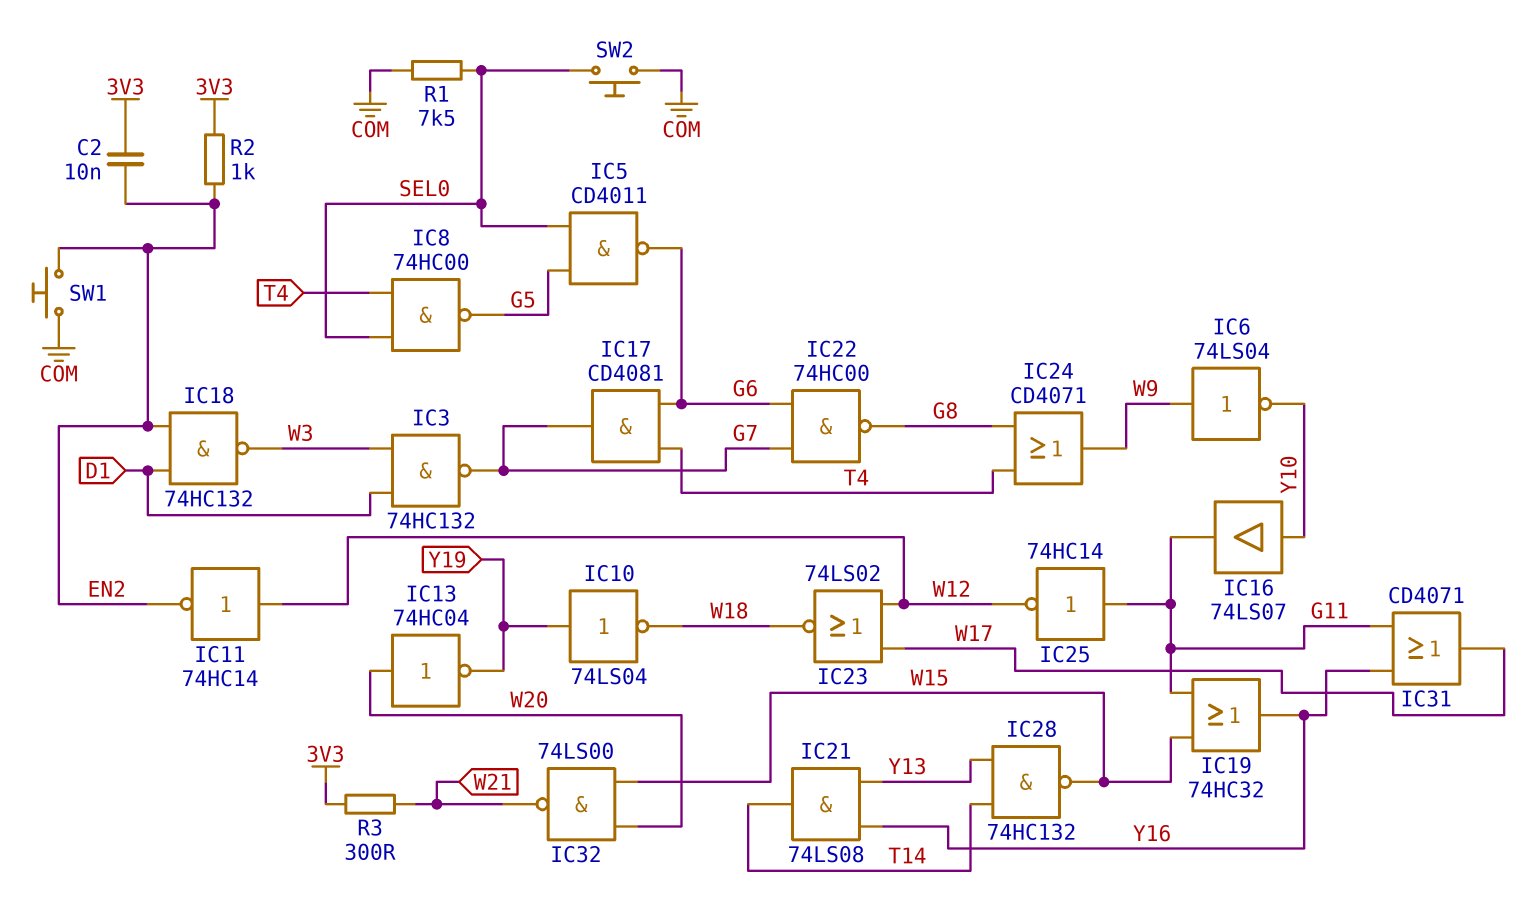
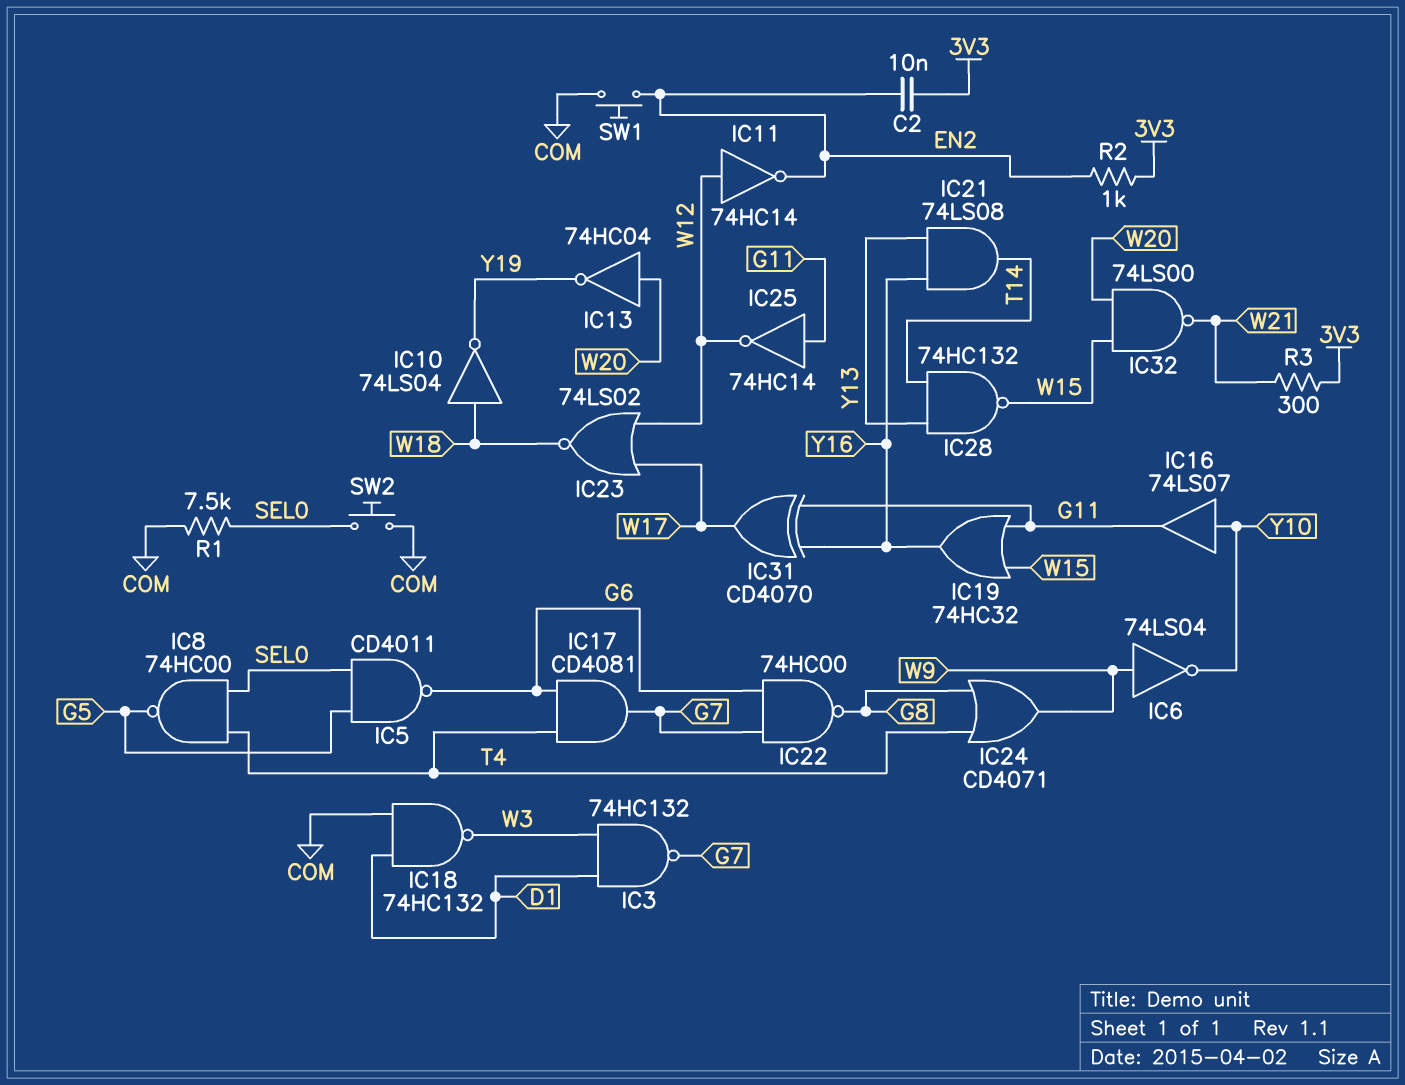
IC10: NOT 74LS04 (in Y19, out W18) -> NOT 74LS04 (in W18, out Y19)
IC18: NAND 74HC132 (in D1, in EN2, out W3) -> NAND 74HC132 (in COM, in D1, out W3)
IC31: OR CD4071 (in G11, in Y16, out W17) -> XOR CD4070 (in G11, in Y16, out W17)

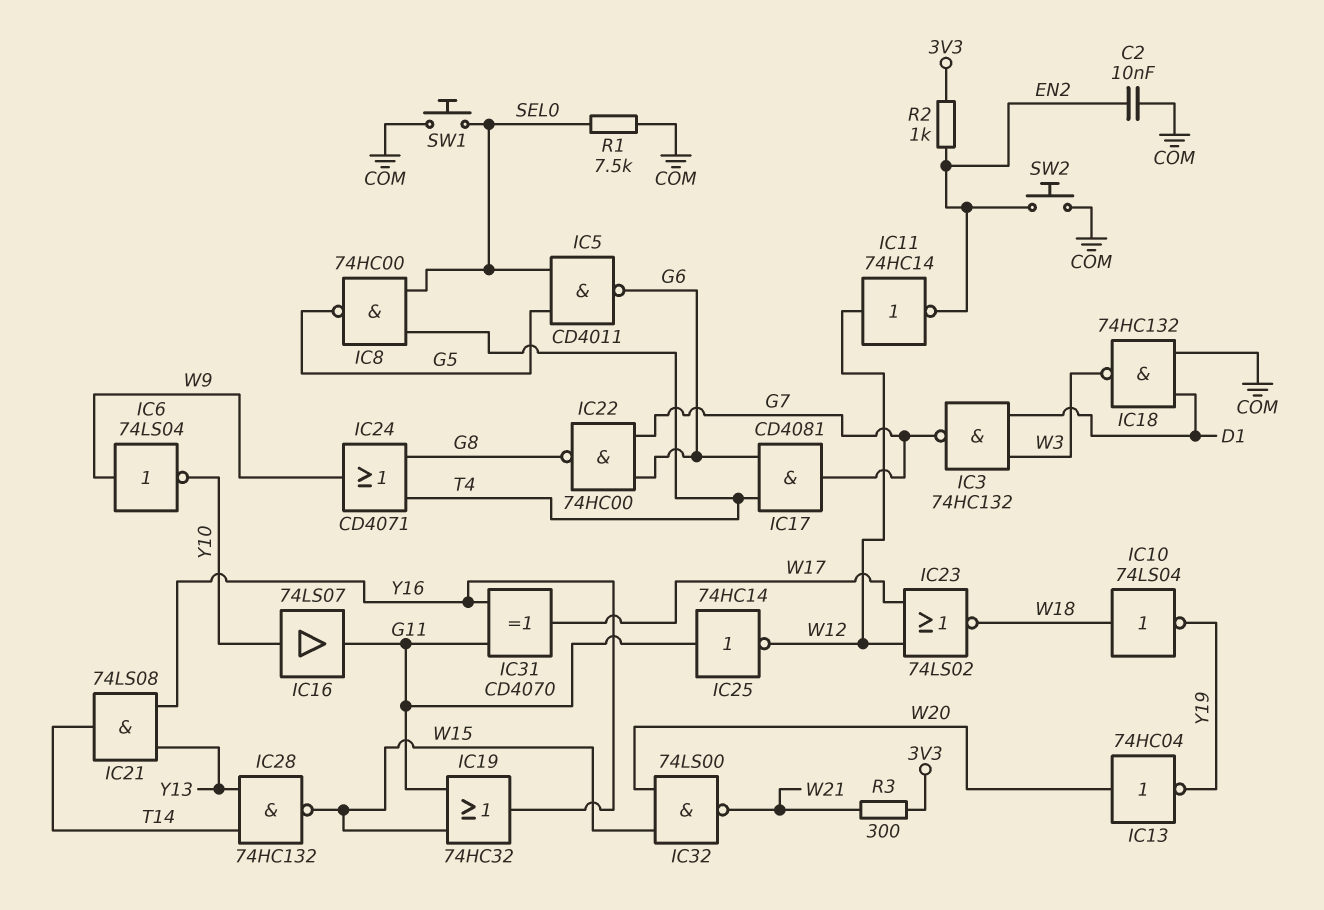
C2: 10nF (3V3, EN2) -> 10nF (COM, EN2)
SW1: button (COM, EN2) -> button (COM, SEL0)
SW2: button (COM, SEL0) -> button (COM, EN2)

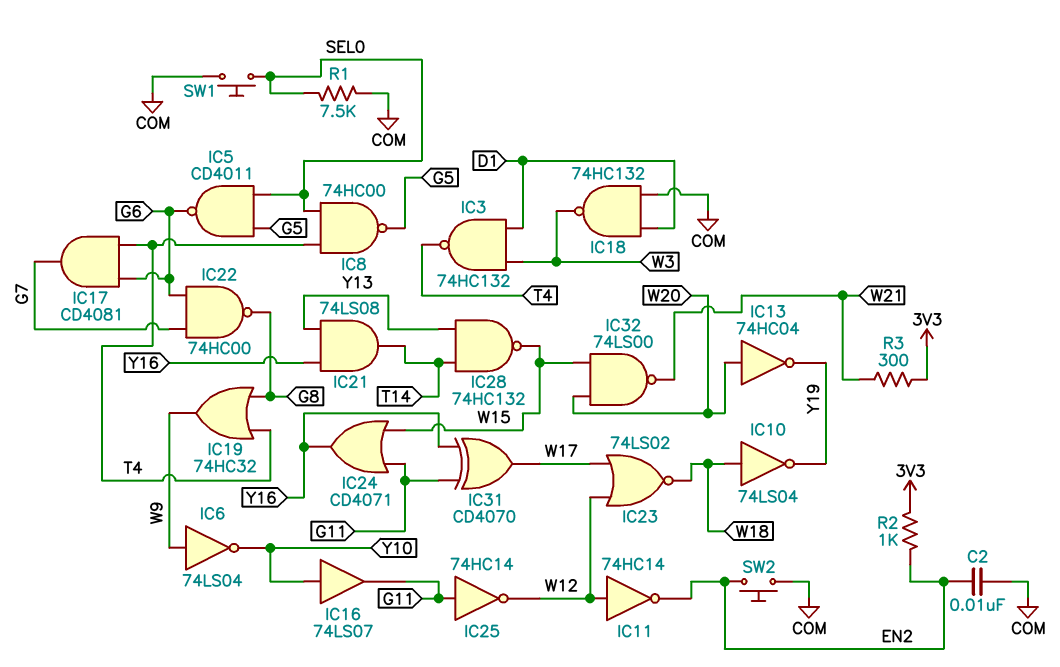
IC3: NAND 74HC132 (in D1, in W3, out G7) -> NAND 74HC132 (in D1, in W3, out T4)
IC19: OR 74HC32 (in G11, in W15, out Y16) -> OR 74HC32 (in G8, in T4, out W9)
IC24: OR CD4071 (in G8, in T4, out W9) -> OR CD4071 (in G11, in W15, out Y16)

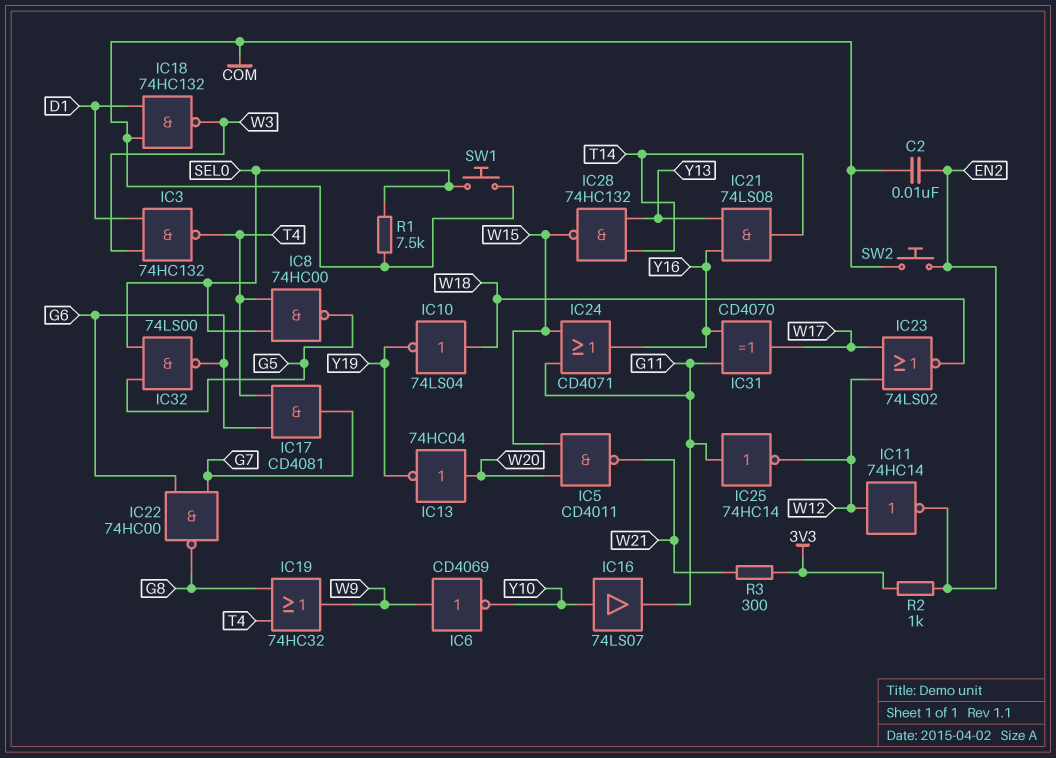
IC5: NAND CD4011 (in G5, in SEL0, out G6) -> NAND CD4011 (in W15, in W20, out W21)
IC6: NOT 74LS04 (in W9, out Y10) -> NOT CD4069 (in W9, out Y10)
IC32: NAND 74LS00 (in W15, in W20, out W21) -> NAND 74LS00 (in G5, in SEL0, out G6)

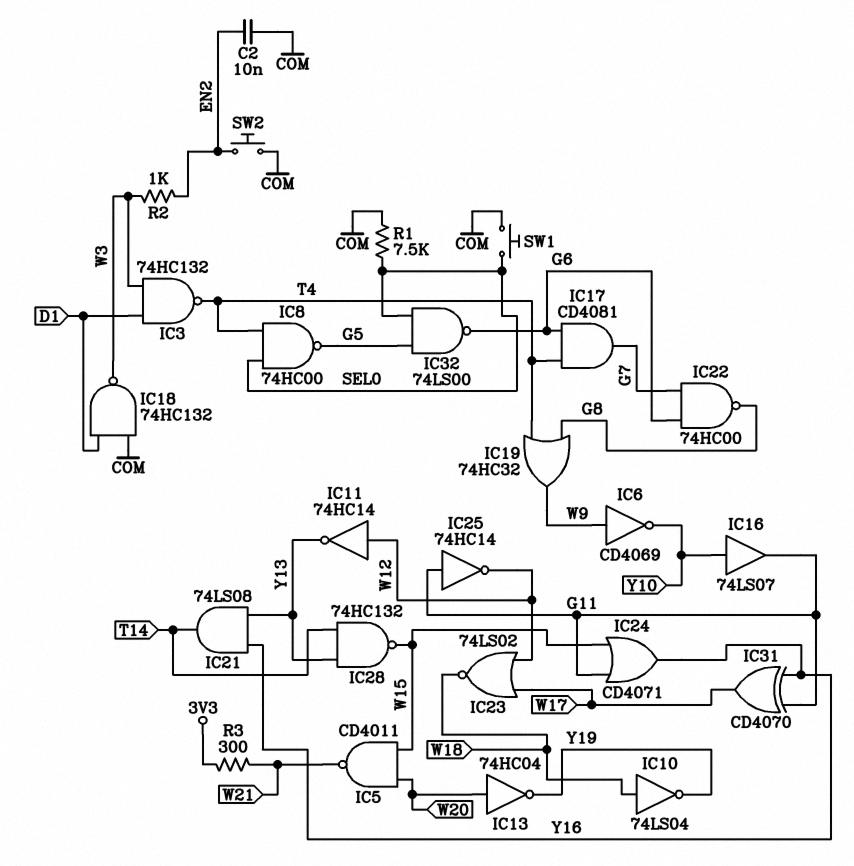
IC11: NOT 74HC14 (in W12, out EN2) -> NOT 74HC14 (in W12, out Y13)
R2: 1k (3V3, EN2) -> 1k (EN2, W3)

